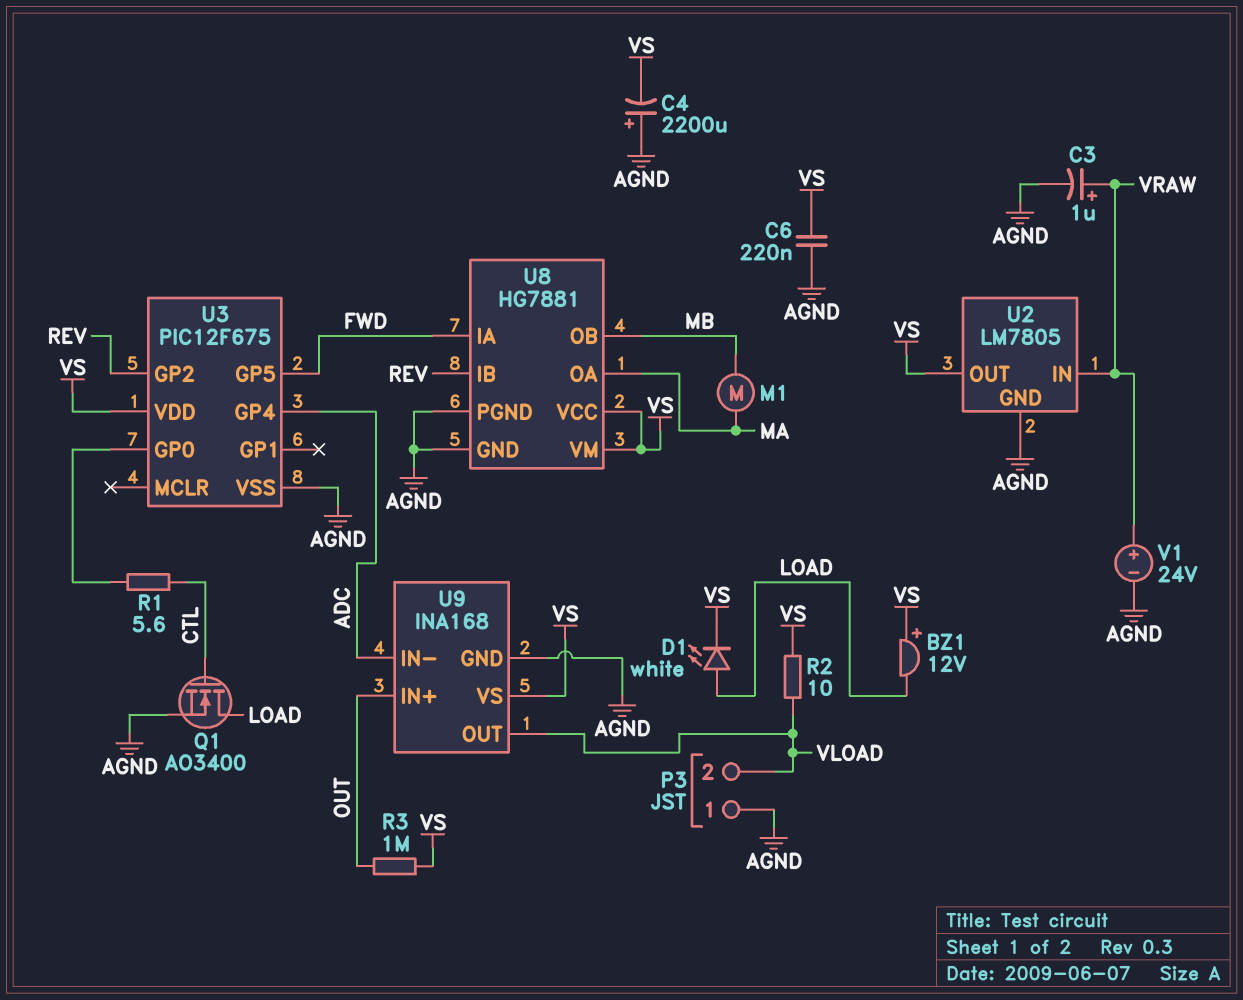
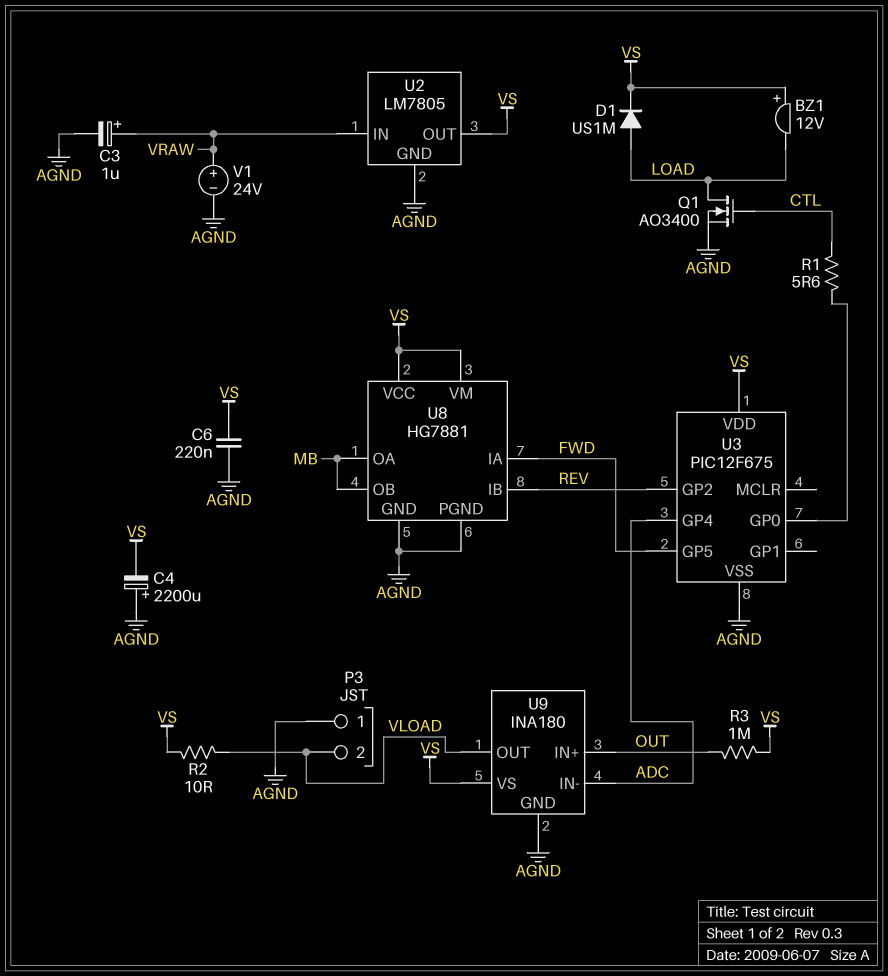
D1: LED white (A LOAD, K VS) -> diode US1M (A LOAD, K VS)
M1: motor (MA, MB) -> none
U8 pin OA: MA -> MB
U9: INA168 -> INA180

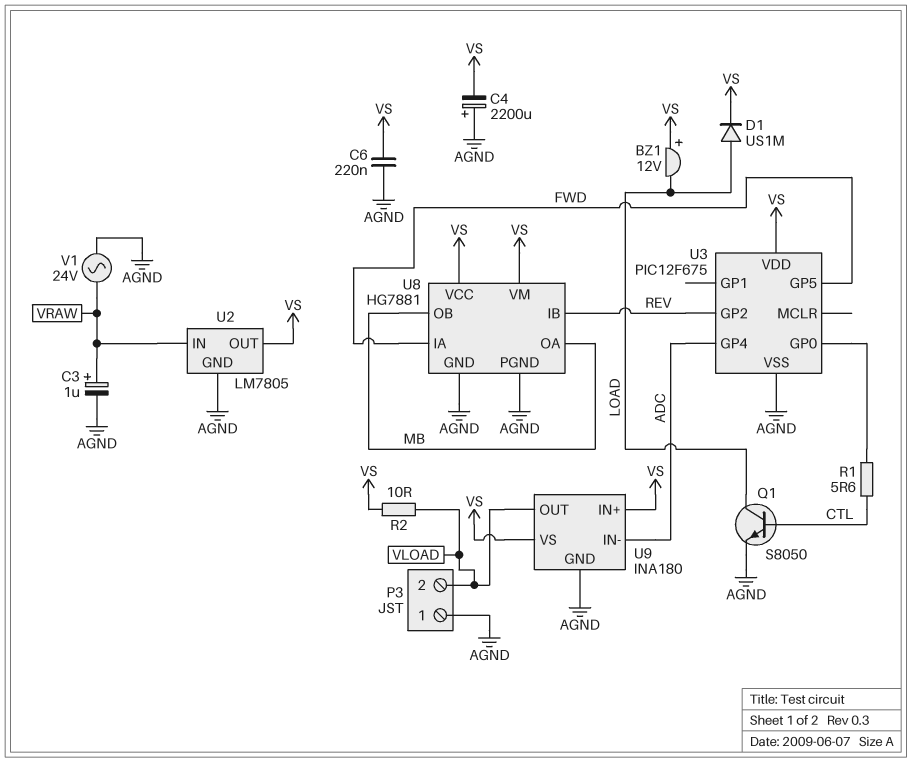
Q1: NMOS AO3400 (G CTL, D LOAD, S AGND) -> NPN S8050 (B CTL, C LOAD, E AGND)
R3: 1M (OUT, VS) -> none
U9 pin IN+: OUT -> VS
V1: 24V (plus VRAW, minus AGND) -> AC 24V (AGND, VRAW)

